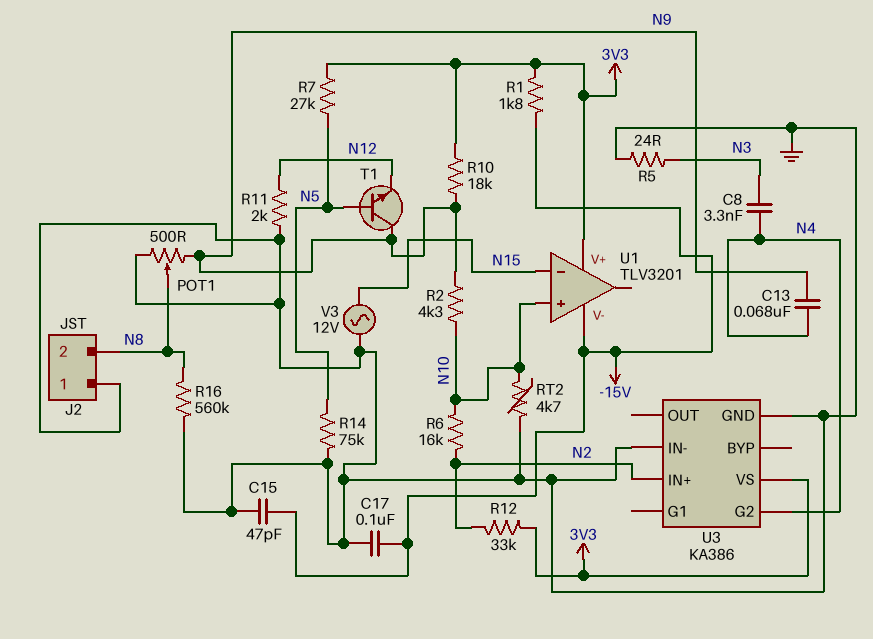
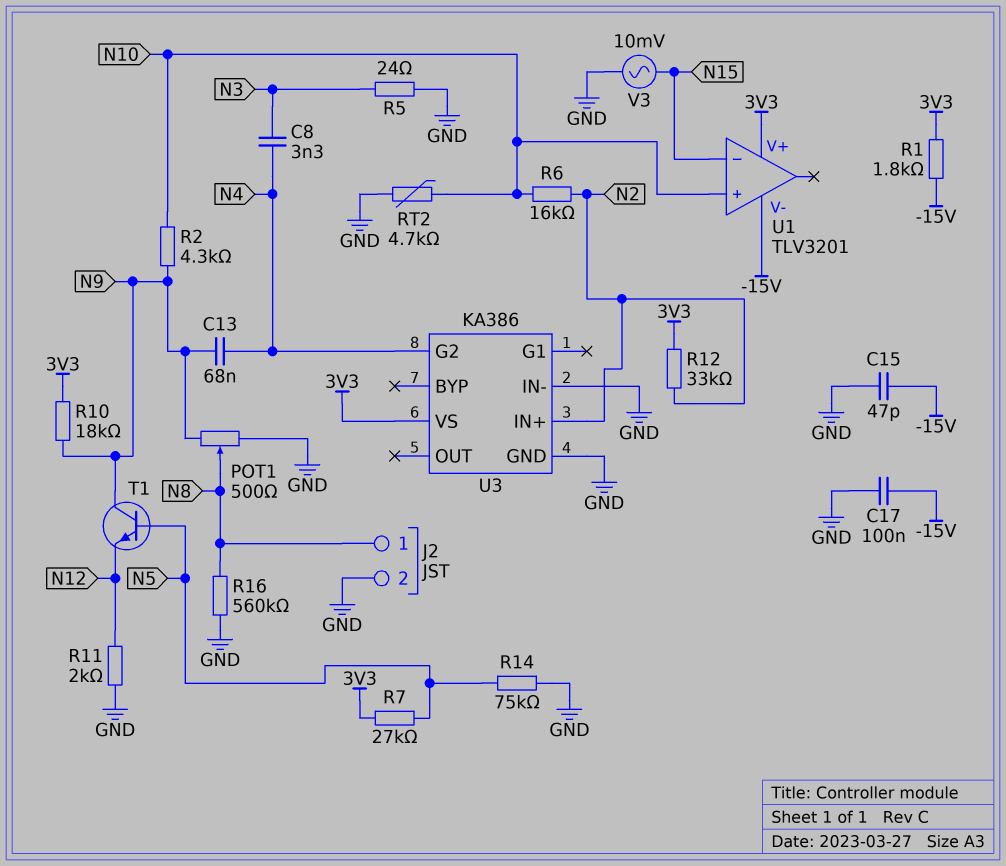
J2 pin 1: GND -> N8
J2 pin 2: N8 -> GND
V3: AC 12V (GND, N15) -> AC 10mV (GND, N15)

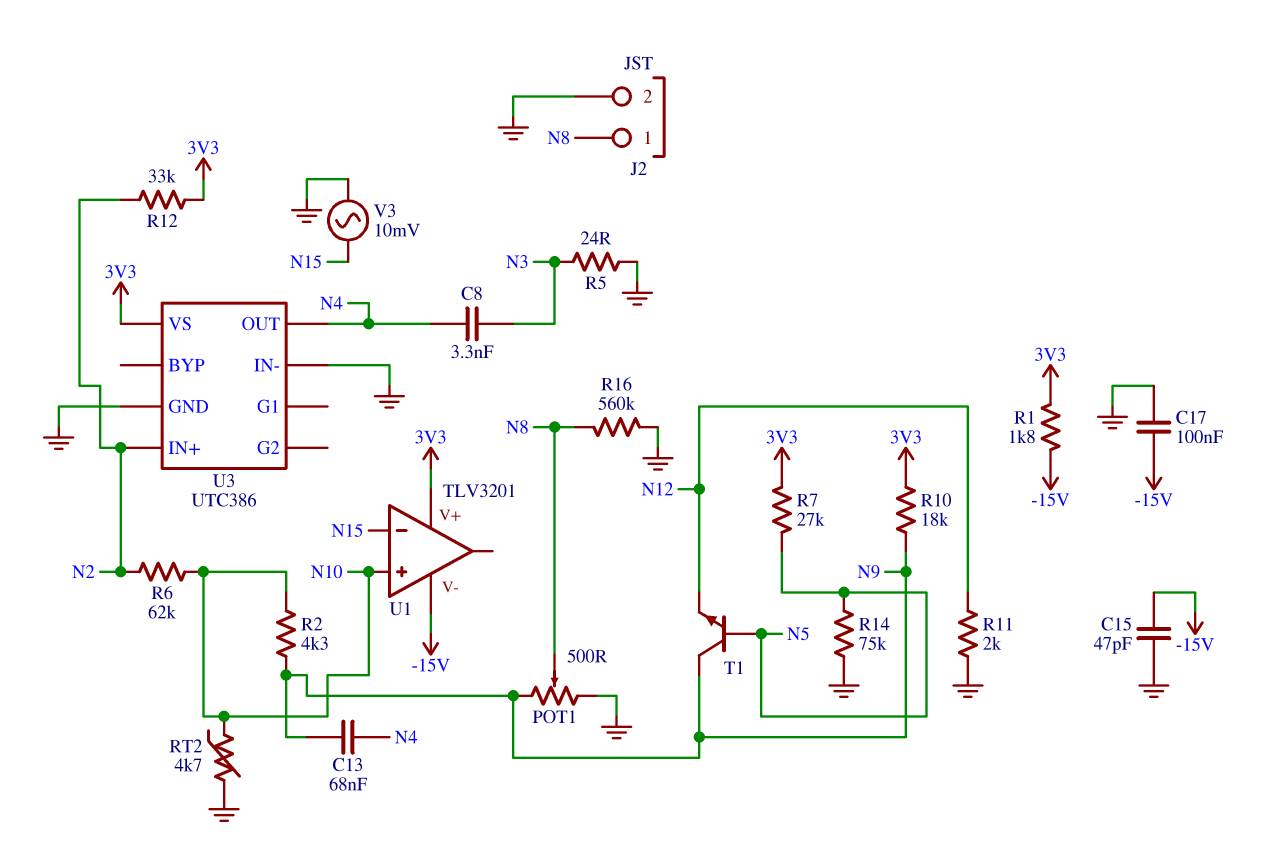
R6: 16k (N2, N10) -> 62k (N2, N10)
U3: KA386 -> UTC386
U3 pin G2: N4 -> none
U3 pin OUT: none -> N4

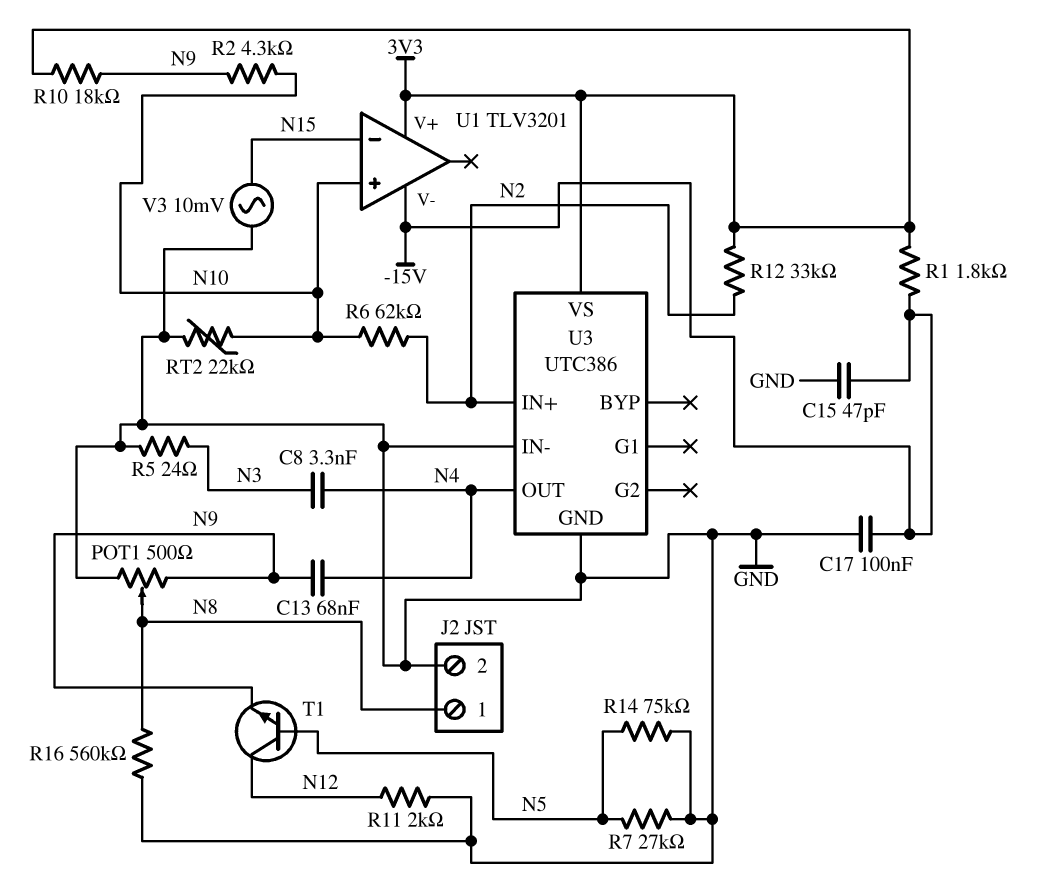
R7: 27k (3V3, N5) -> 27k (GND, N5)
RT2: 4.7k (GND, N10) -> 22k (GND, N10)
T1: NPN (B N5, C N9, E N12) -> NPN (B N5, C N12, E N9)

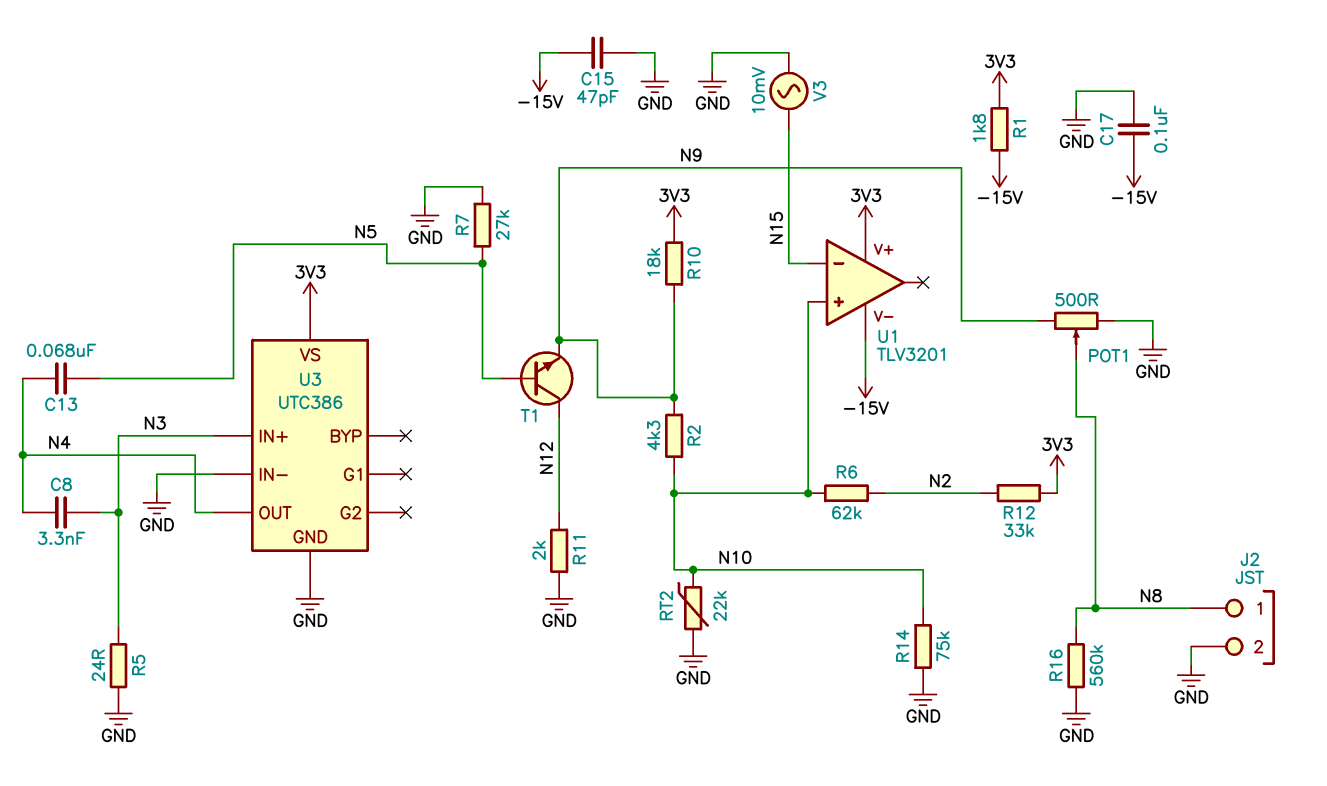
C13: 68nF (N4, N9) -> 68nF (N4, N5)
R14: 75k (GND, N5) -> 75k (GND, N10)
U3 pin IN+: N2 -> N3

